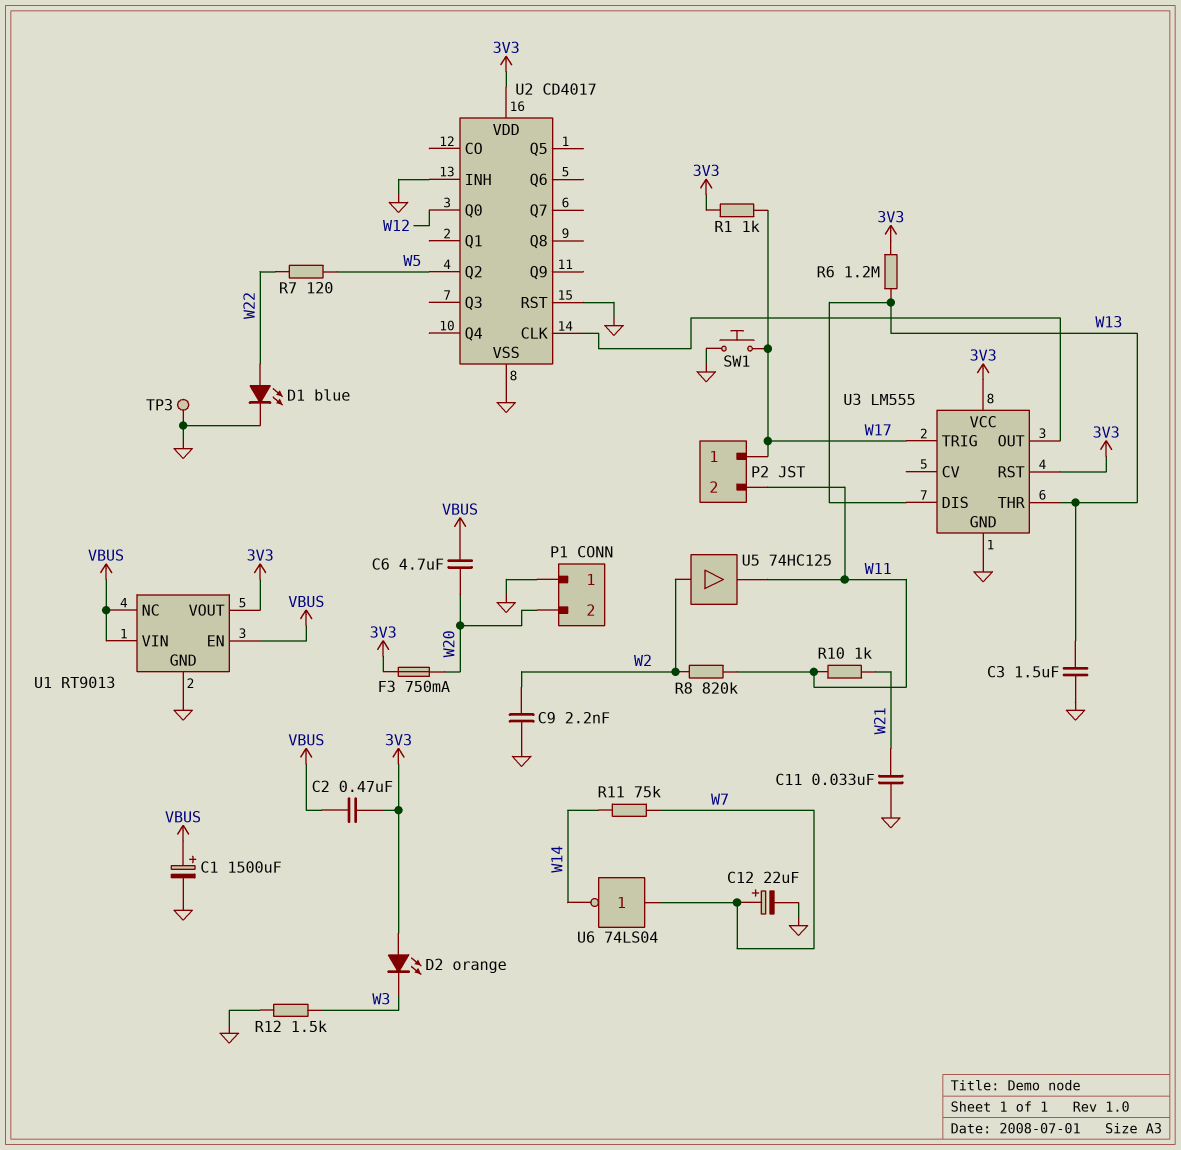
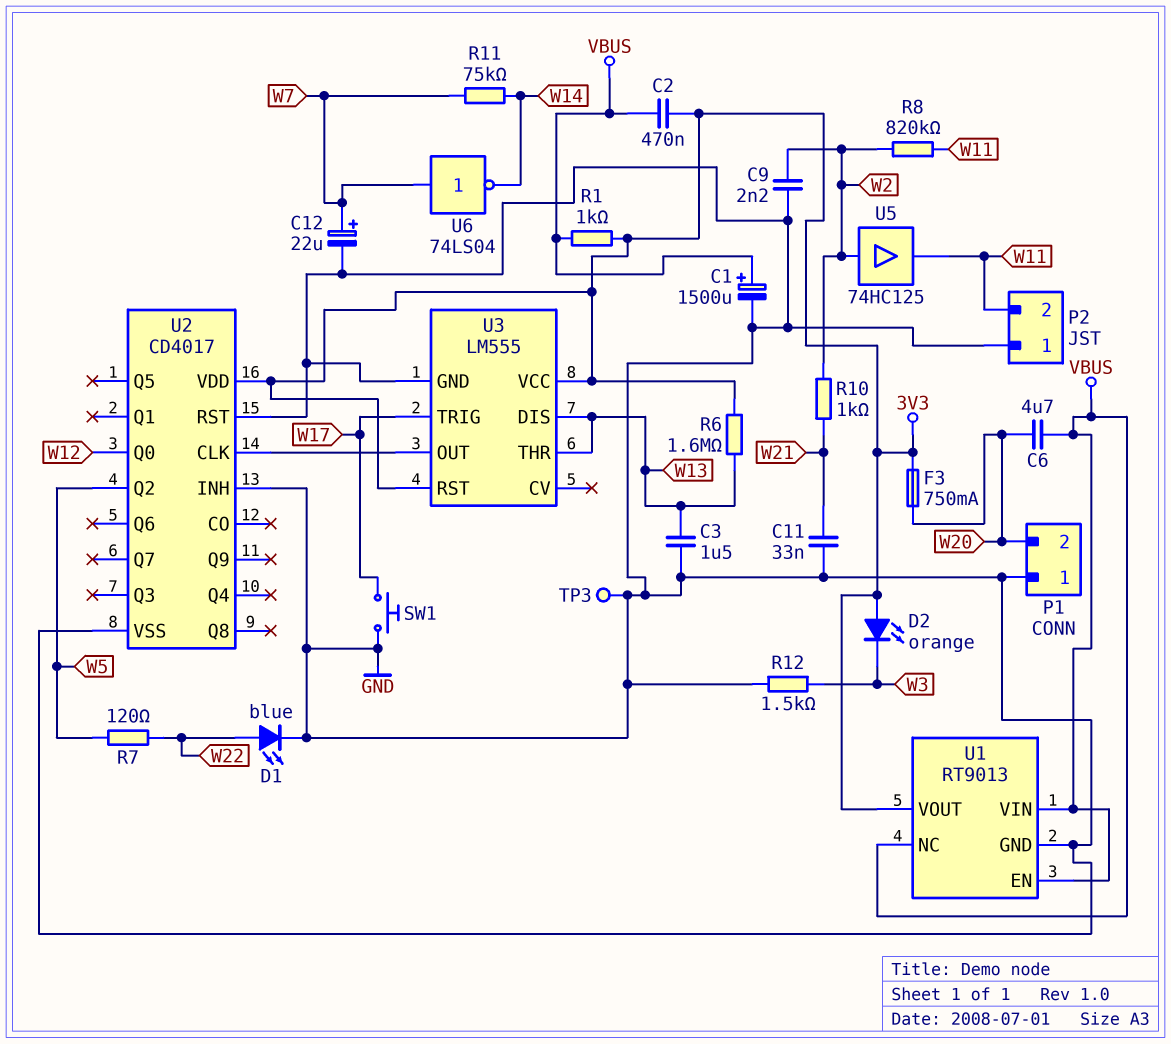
P2 pin 1: W17 -> GND
R1: 1k (3V3, W17) -> 1k (3V3, VBUS)
R6: 1.2M (3V3, W13) -> 1.6M (3V3, W13)
R10: 1k (W11, W21) -> 1k (W2, W21)

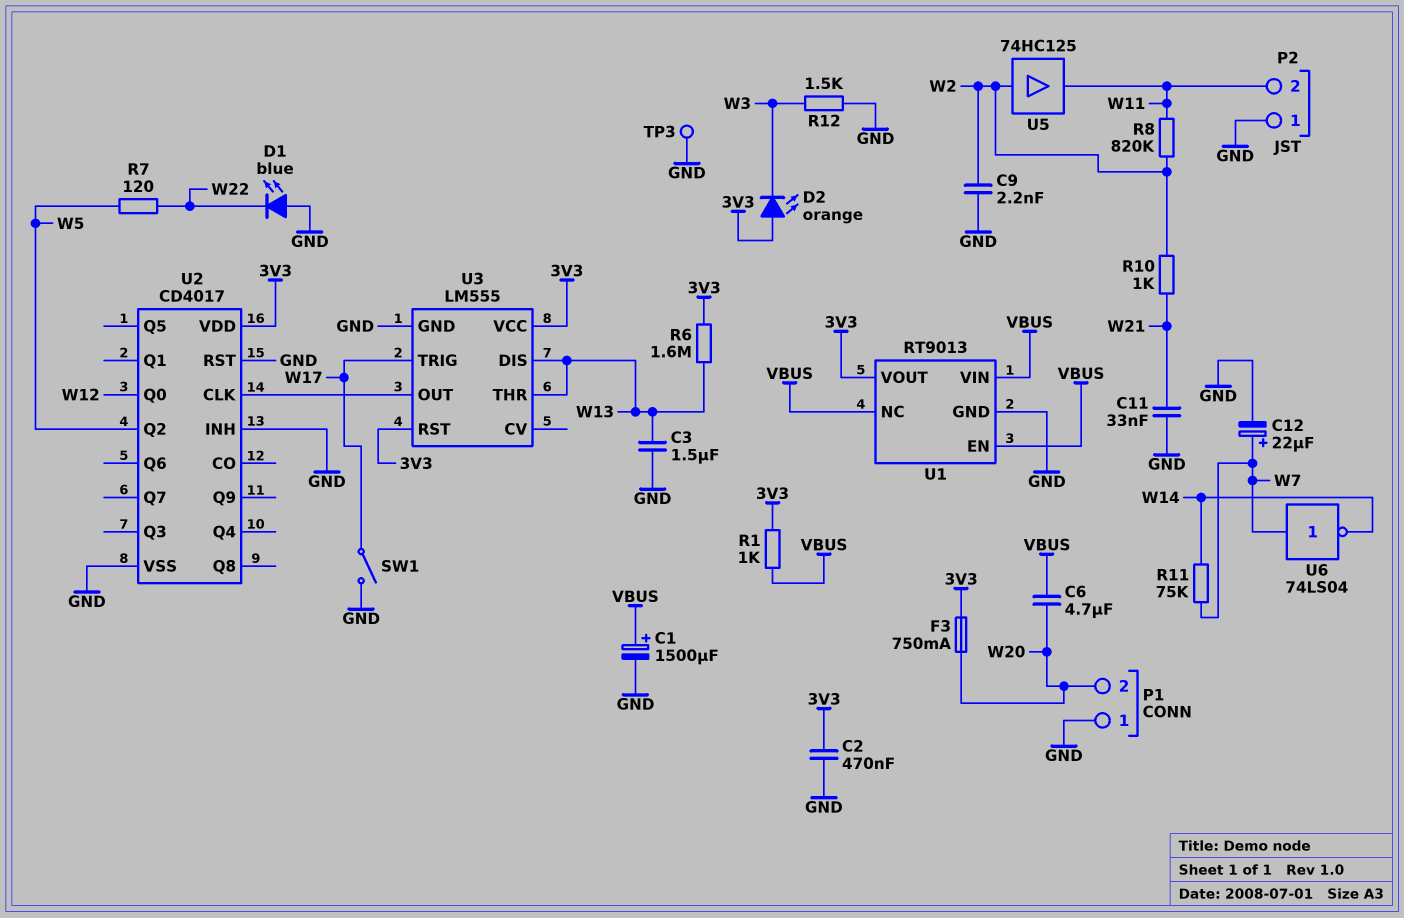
C2: 470nF (3V3, VBUS) -> 470nF (3V3, GND)
D1: LED blue (A W22, K GND) -> LED blue (A GND, K W22)
SW1: button (GND, W17) -> switch (GND, W17)

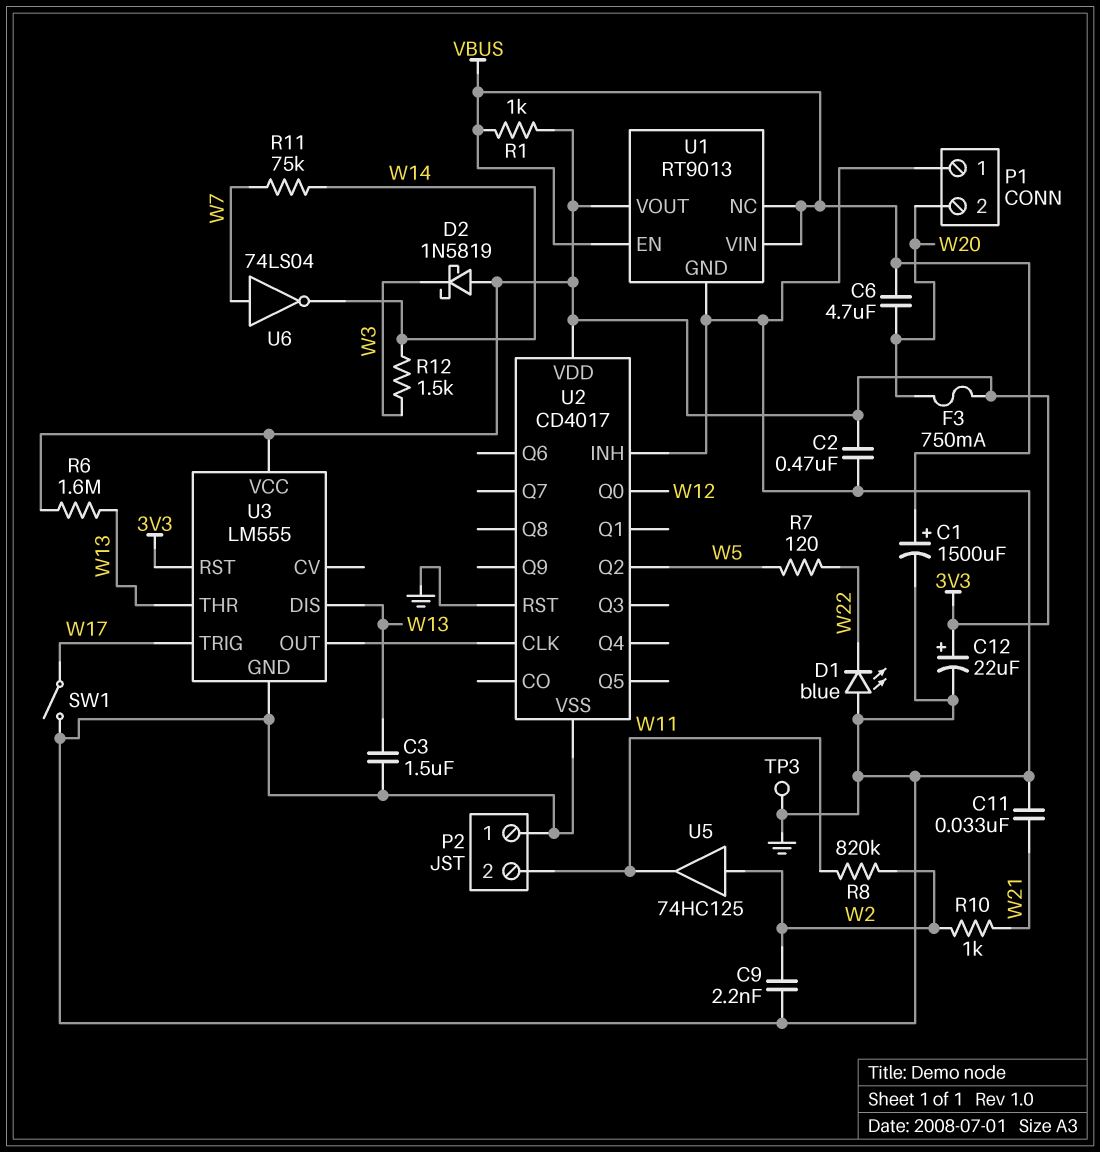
C12: 22uF (plus W7, minus GND) -> 22uF (plus 3V3, minus GND)
D2: LED orange (A 3V3, K W3) -> schottky 1N5819 (A 3V3, K W3)
R12: 1.5k (GND, W3) -> 1.5k (W3, W14)

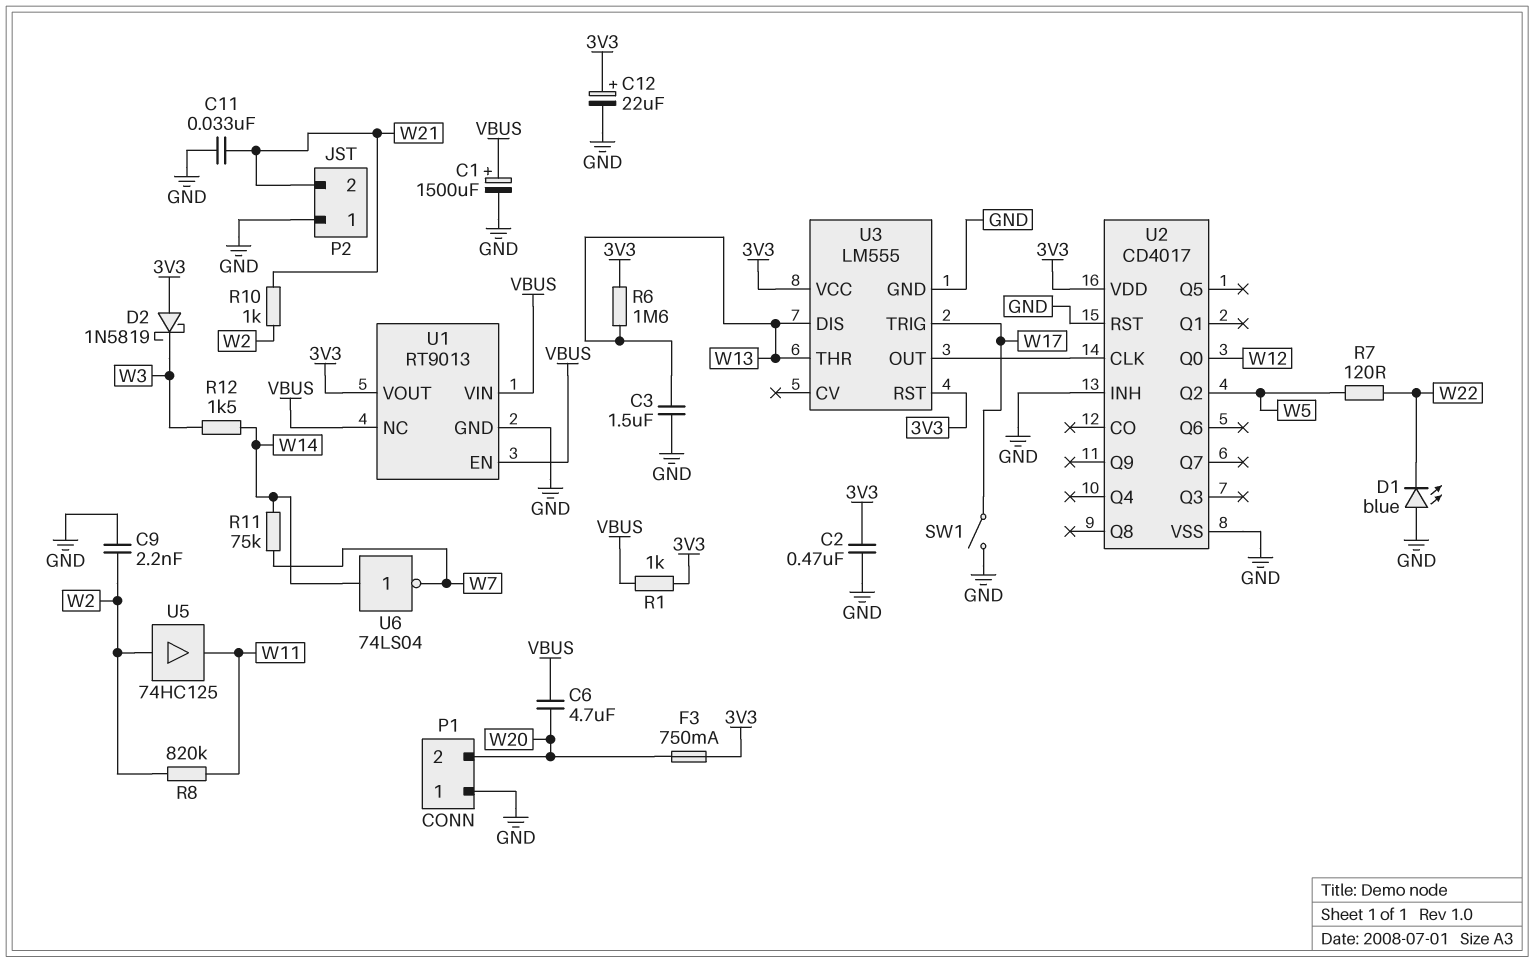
P2 pin 2: W11 -> W21
TP3: test point (GND) -> none
U6: NOT 74LS04 (in W7, out W14) -> NOT 74LS04 (in W14, out W7)

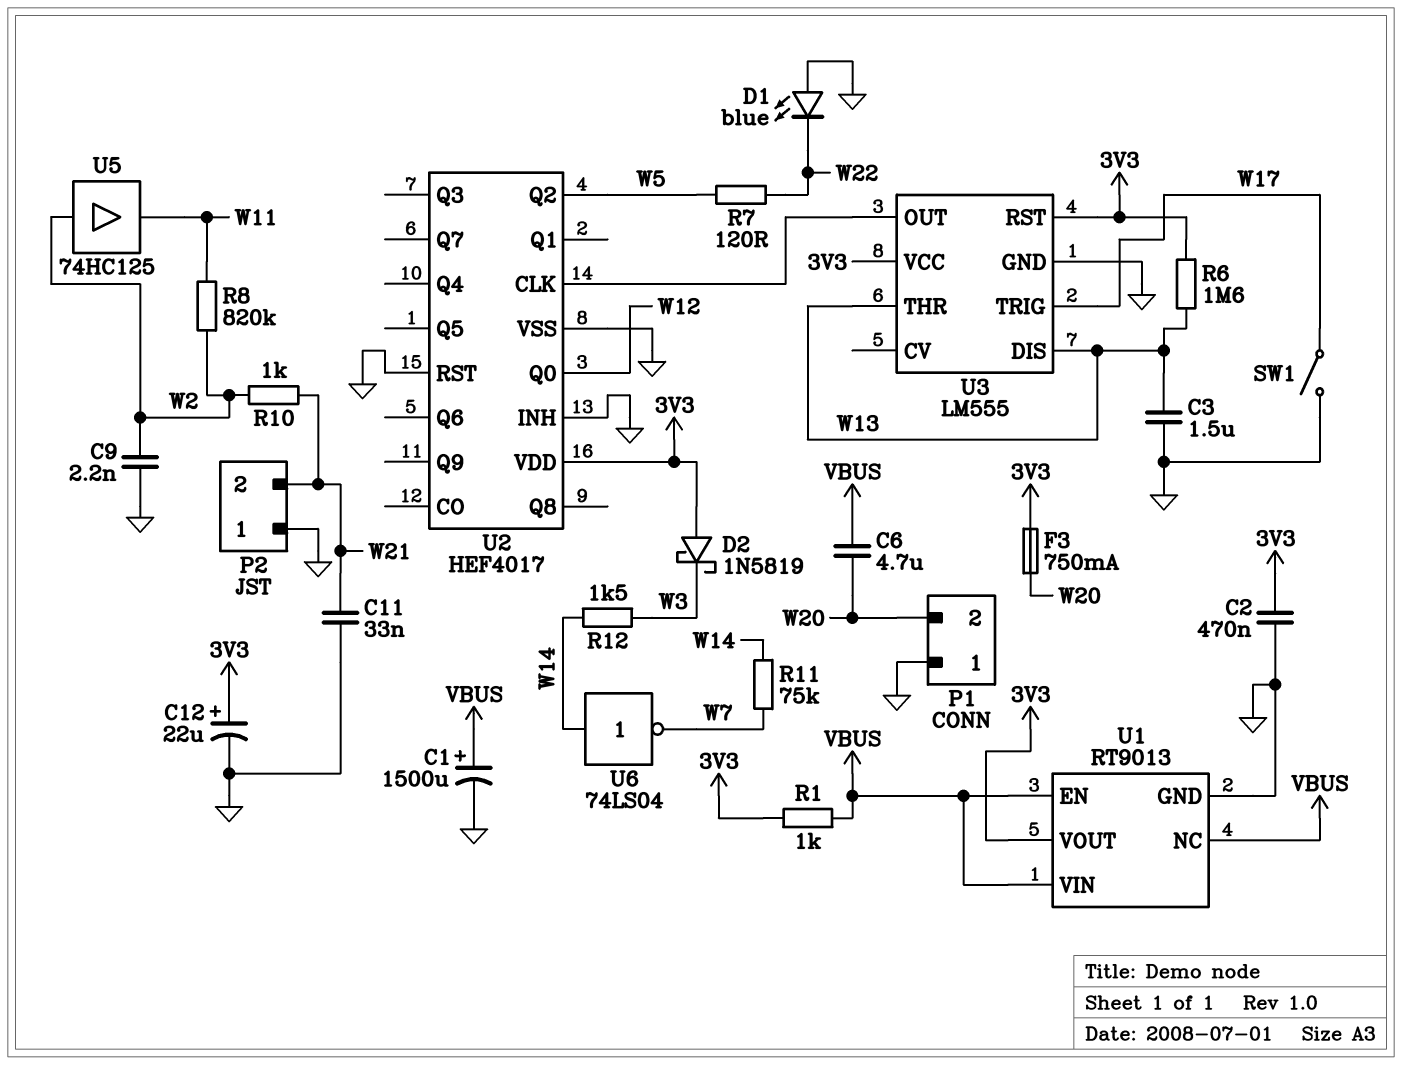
U2: CD4017 -> HEF4017

